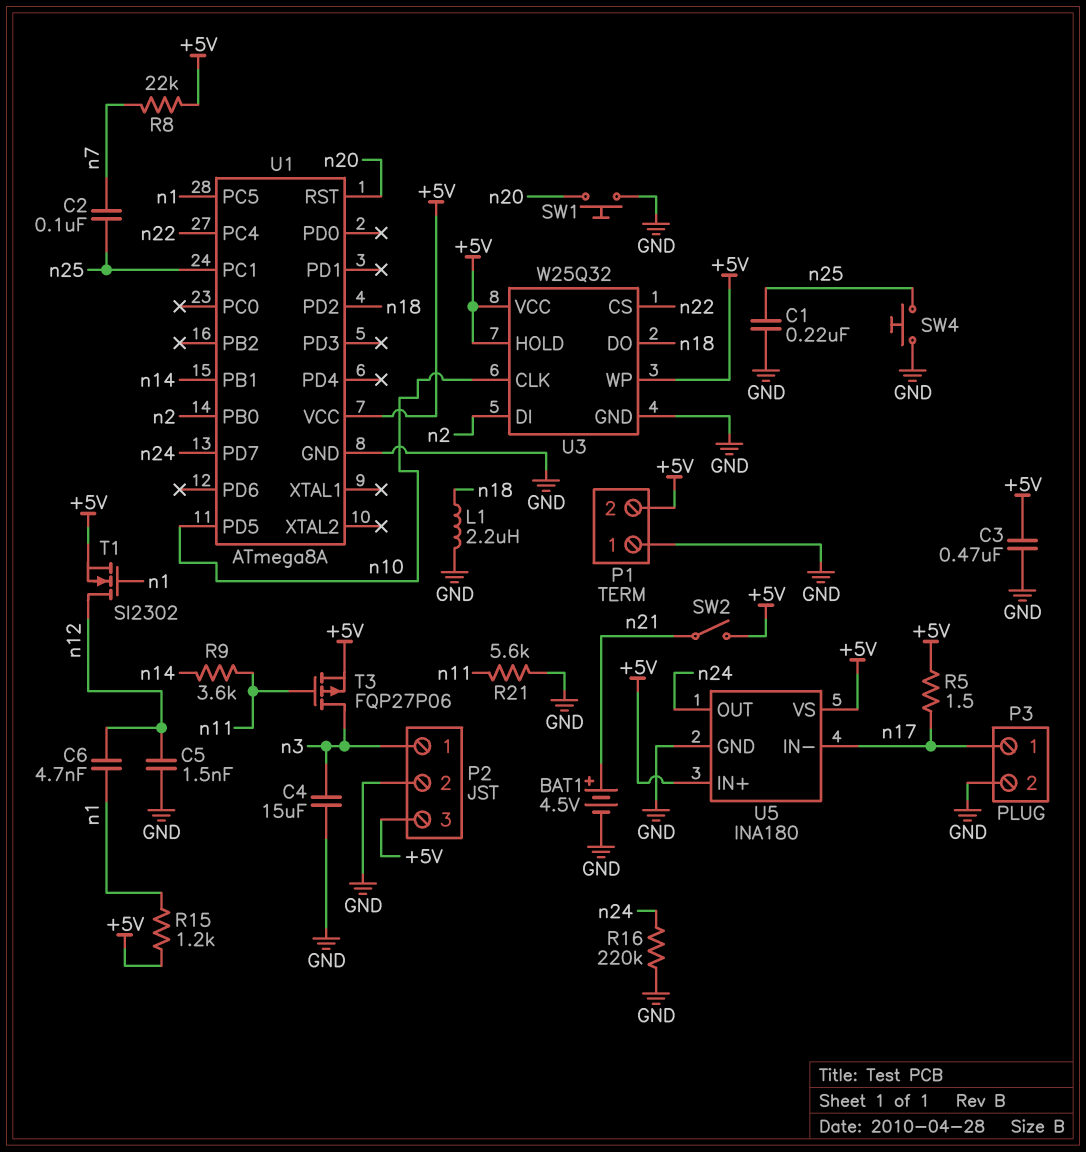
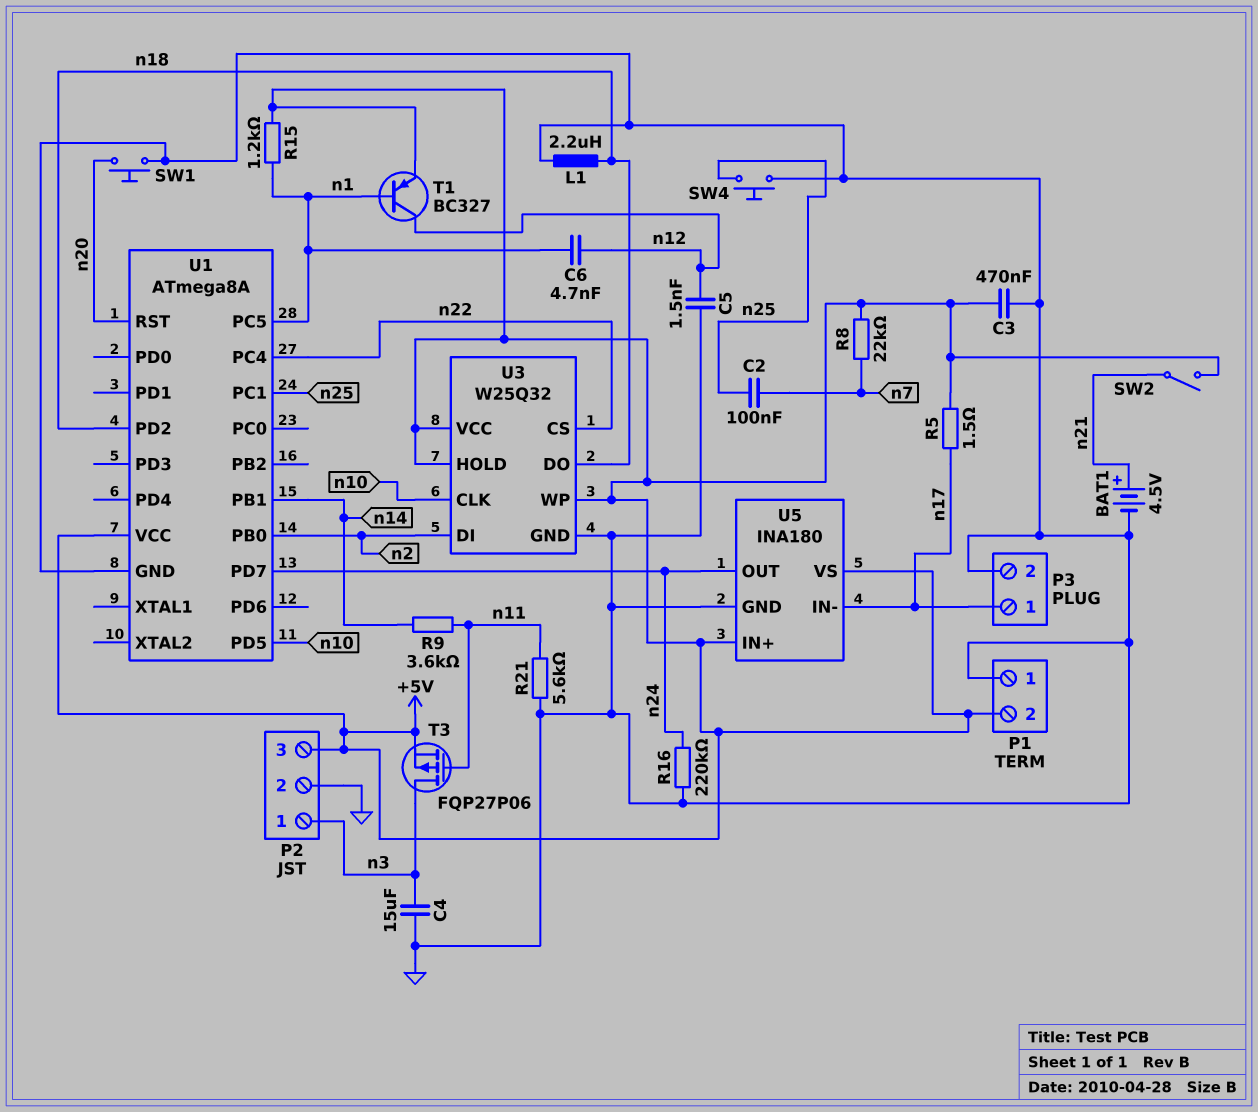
C1: 220nF (GND, n25) -> none
T1: NMOS SI2302 (G n1, D n12, S +5V) -> PNP BC327 (B n1, C n12, E +5V)

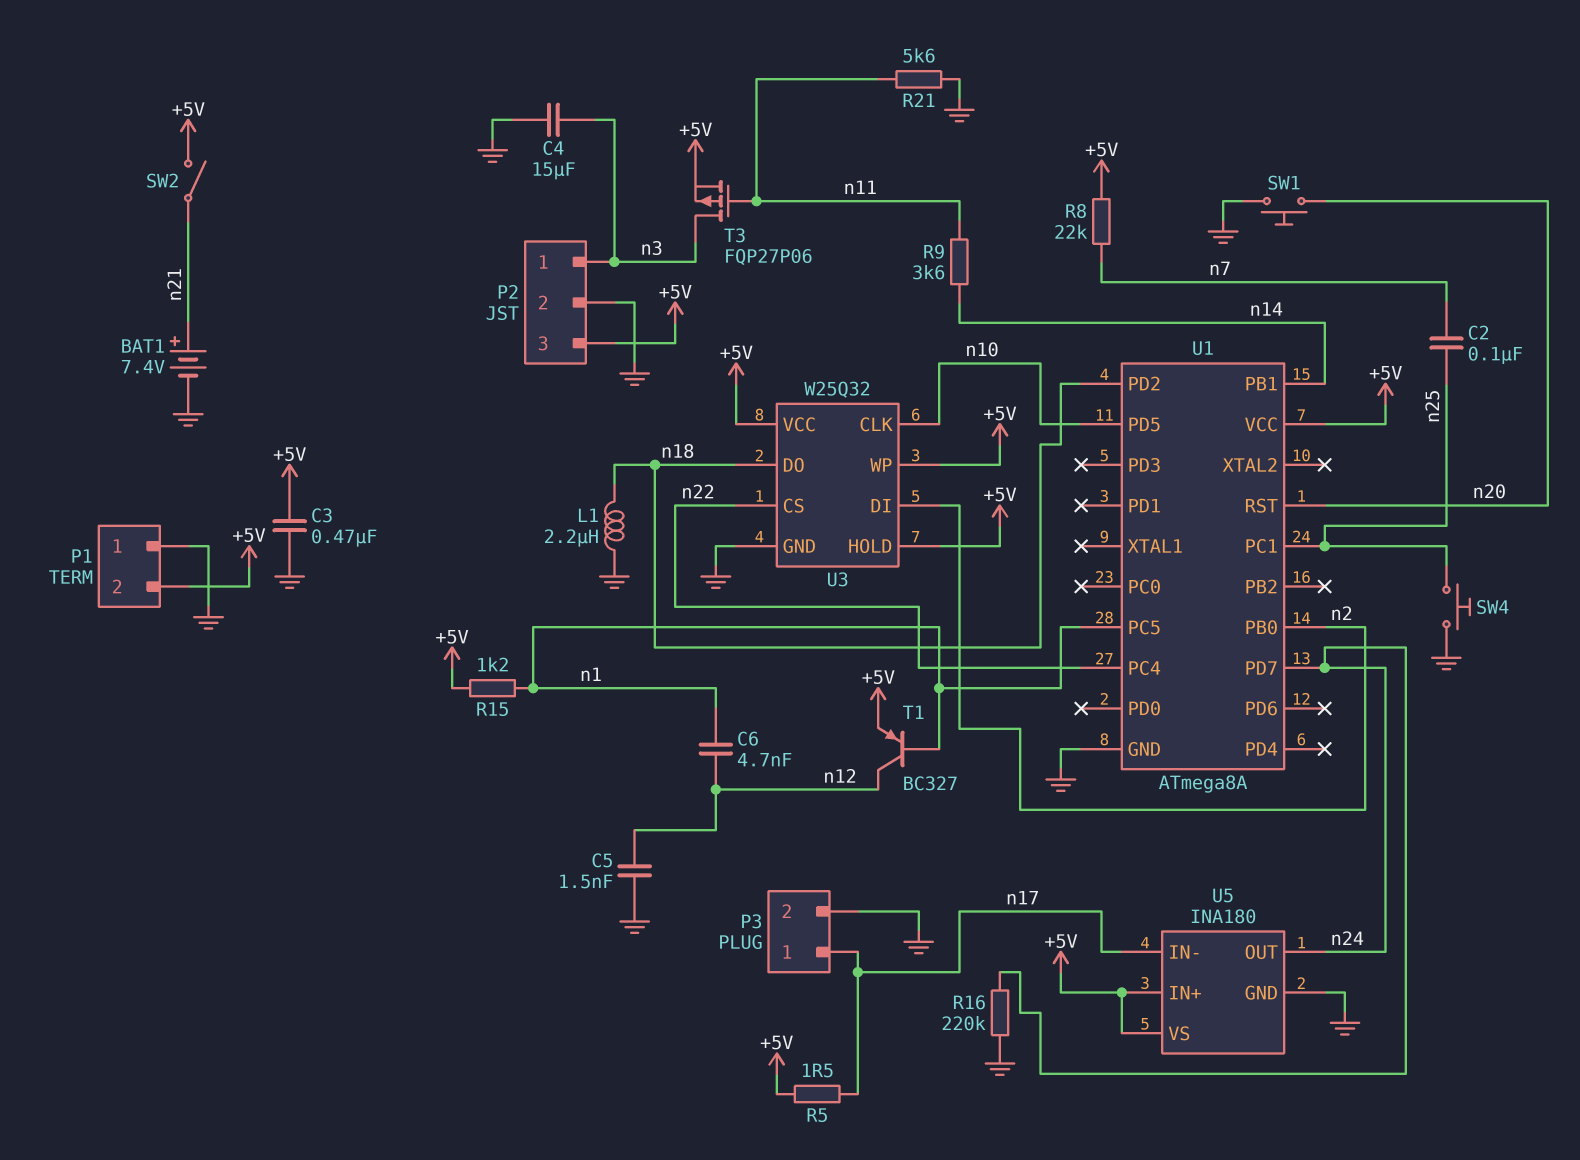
BAT1: 4.5V (plus n21, minus GND) -> 7.4V (plus n21, minus GND)

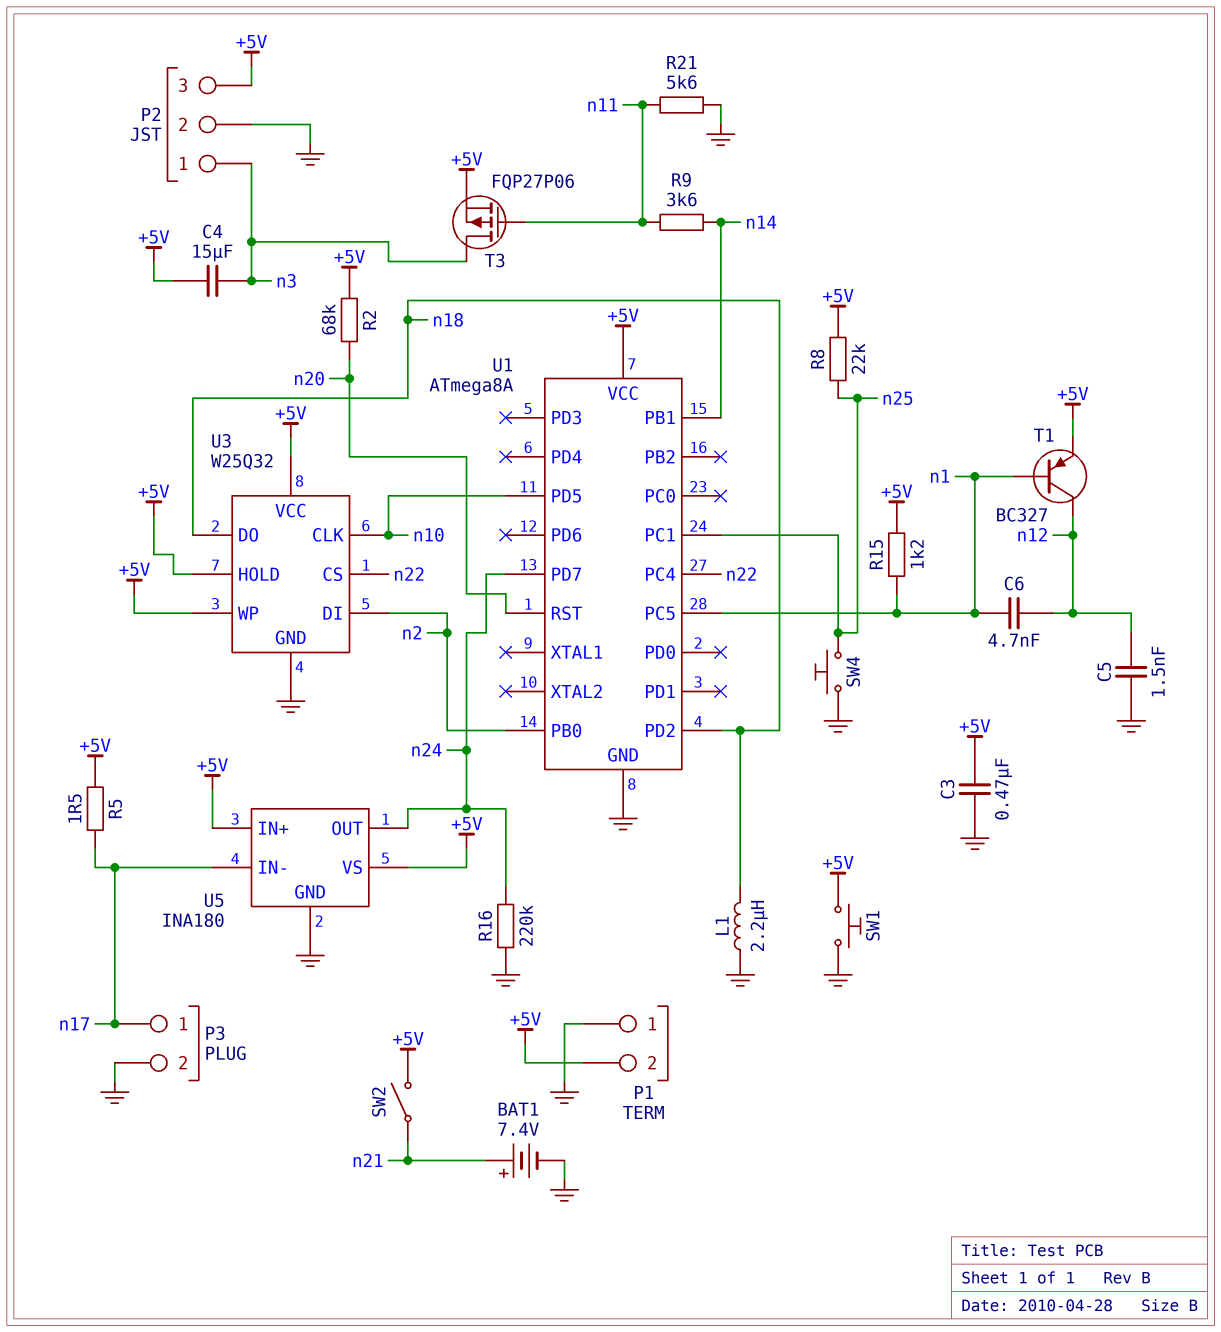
C2: 100nF (n7, n25) -> none
C4: 15uF (GND, n3) -> 15uF (+5V, n3)
R2: none -> 68k (+5V, n20)
R8: 22k (+5V, n7) -> 22k (+5V, n25)
SW1: button (GND, n20) -> button (+5V, GND)

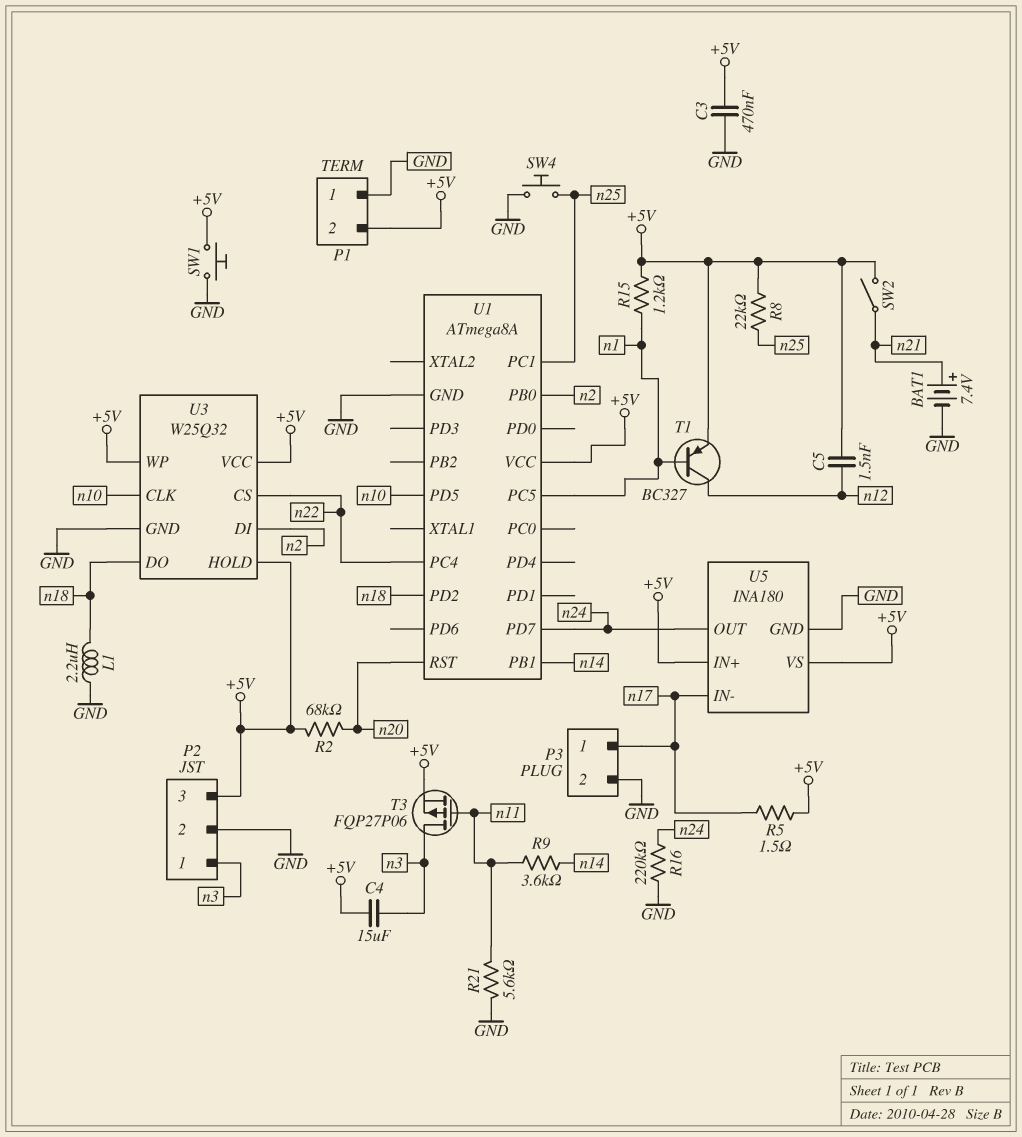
C5: 1.5nF (GND, n12) -> 1.5nF (+5V, n12)
C6: 4.7nF (n1, n12) -> none

